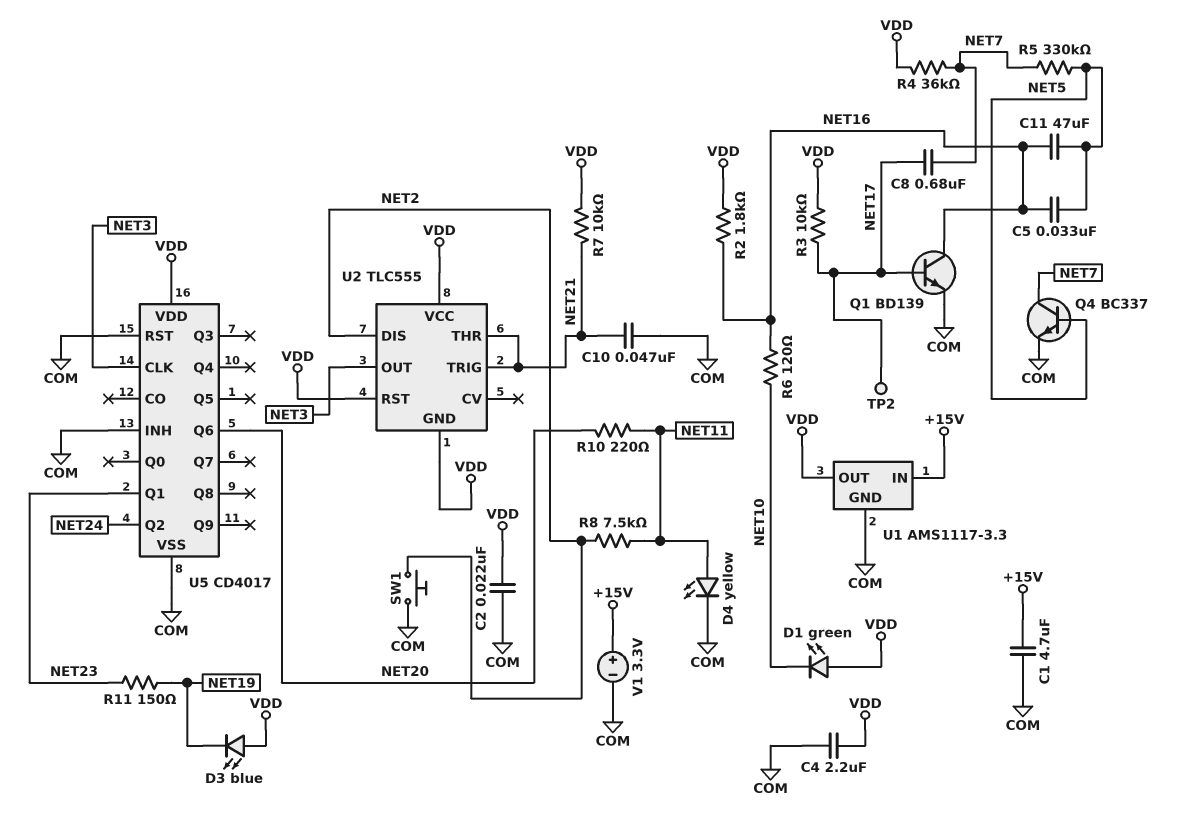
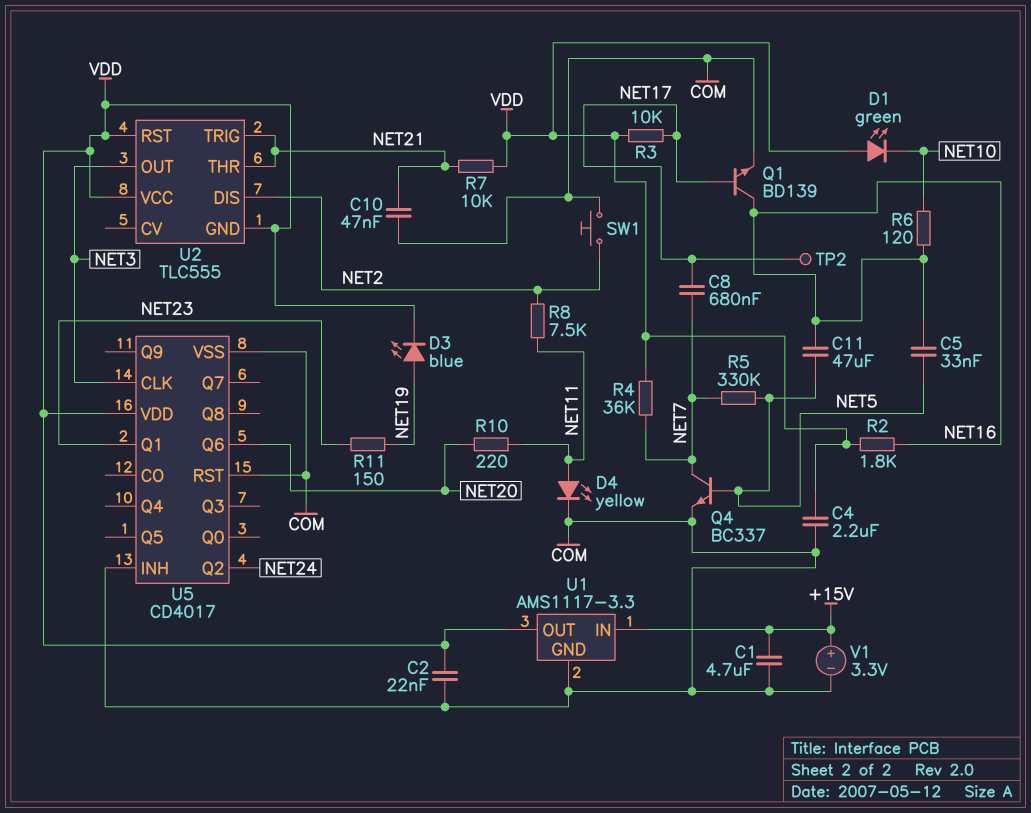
D3: LED blue (A VDD, K NET19) -> LED blue (A NET19, K VDD)

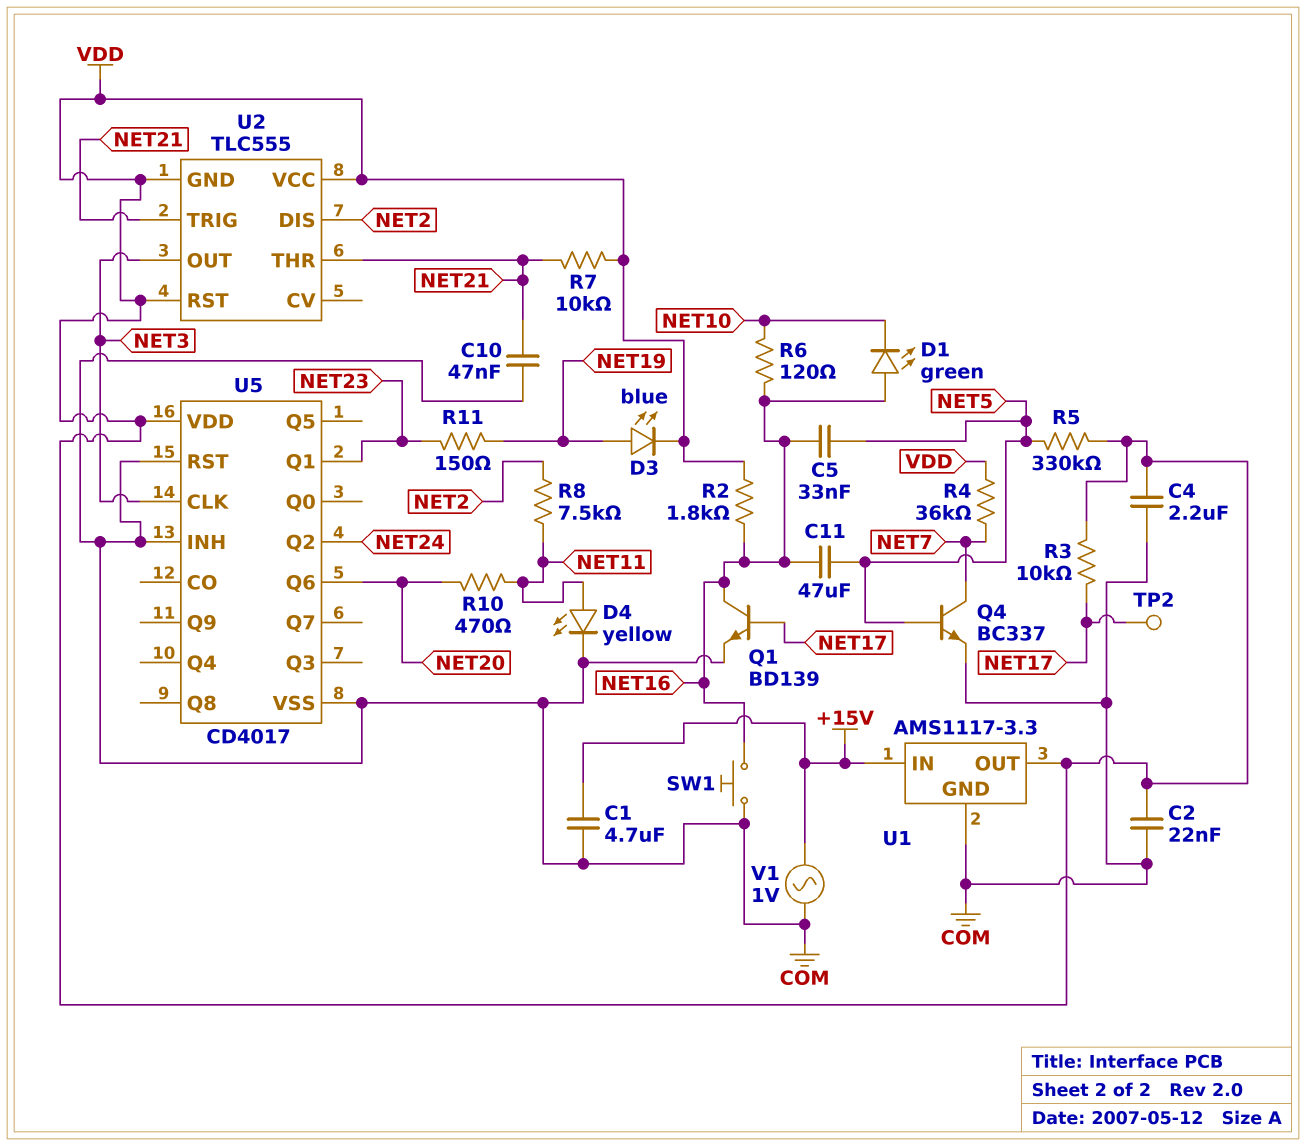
C8: 680nF (NET7, NET17) -> none
D1: LED green (A VDD, K NET10) -> LED green (A NET16, K NET10)
R5: 330k (NET5, NET7) -> 330k (NET5, VDD)
R10: 220 (NET11, NET20) -> 470 (NET11, NET20)
SW1: button (COM, NET2) -> button (COM, NET16)
V1: 3.3V (plus +15V, minus COM) -> AC 1V (+15V, COM)

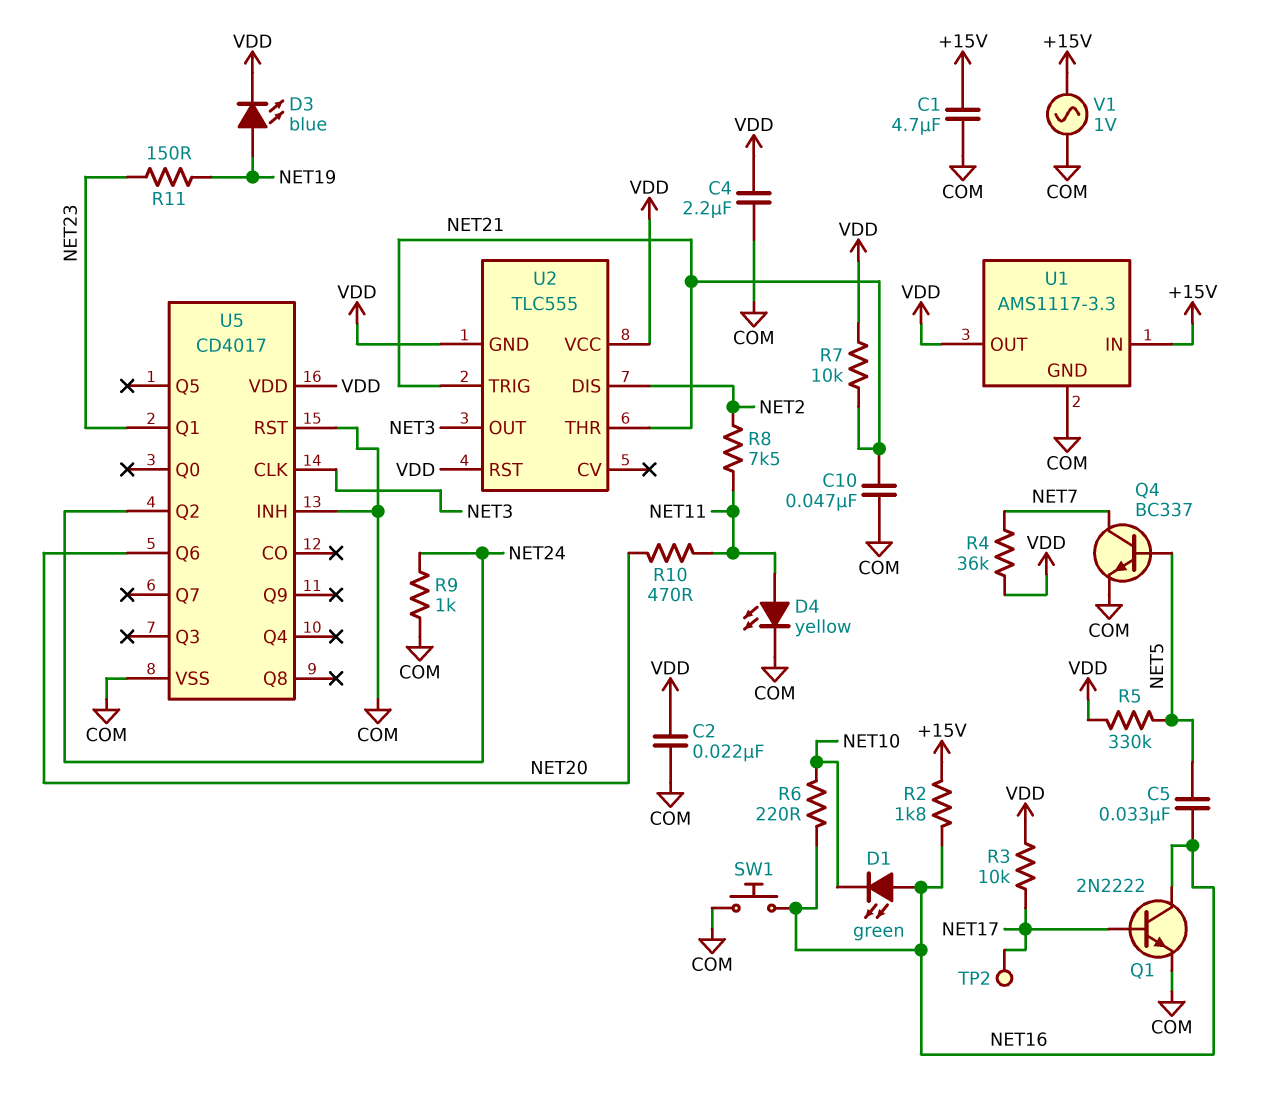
C11: 47uF (NET5, NET16) -> none
Q1: NPN BD139 (B NET17, C NET16, E COM) -> NPN 2N2222 (B NET17, C NET16, E COM)
R2: 1.8k (NET16, VDD) -> 1.8k (+15V, NET16)
R6: 120 (NET10, NET16) -> 220 (NET10, NET16)
R9: none -> 1k (COM, NET24)

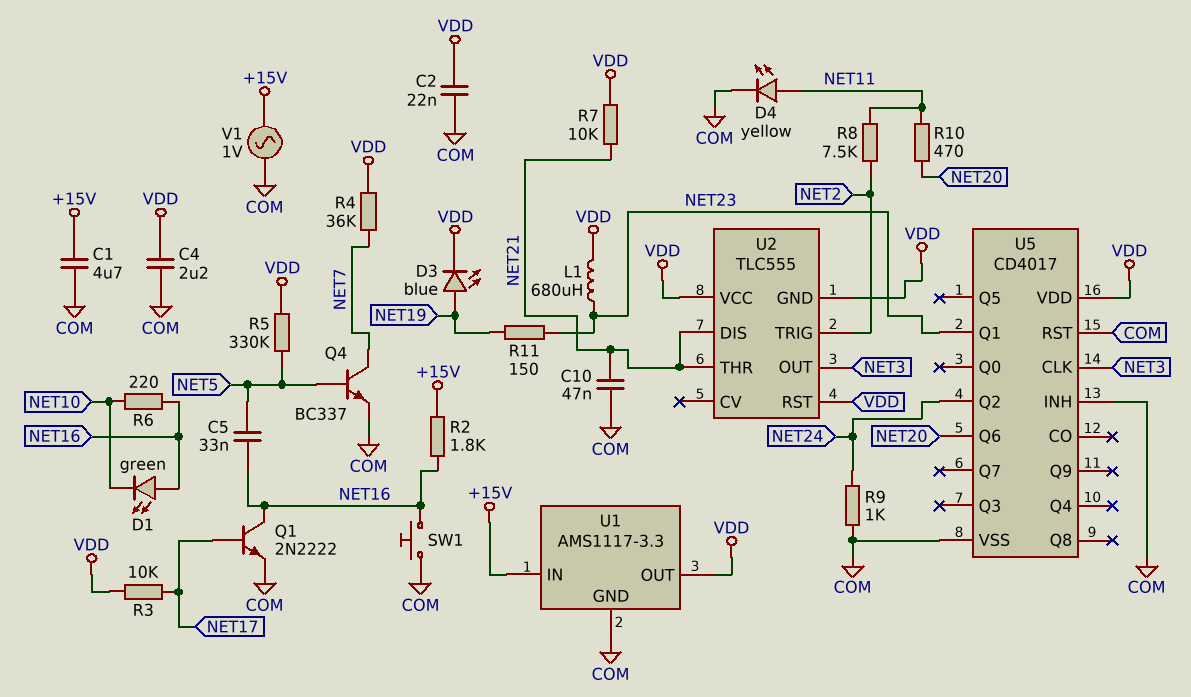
L1: none -> 680uH (NET23, VDD)
TP2: test point (NET17) -> none
U2 pin DIS: NET2 -> NET21
U2 pin TRIG: NET21 -> NET2

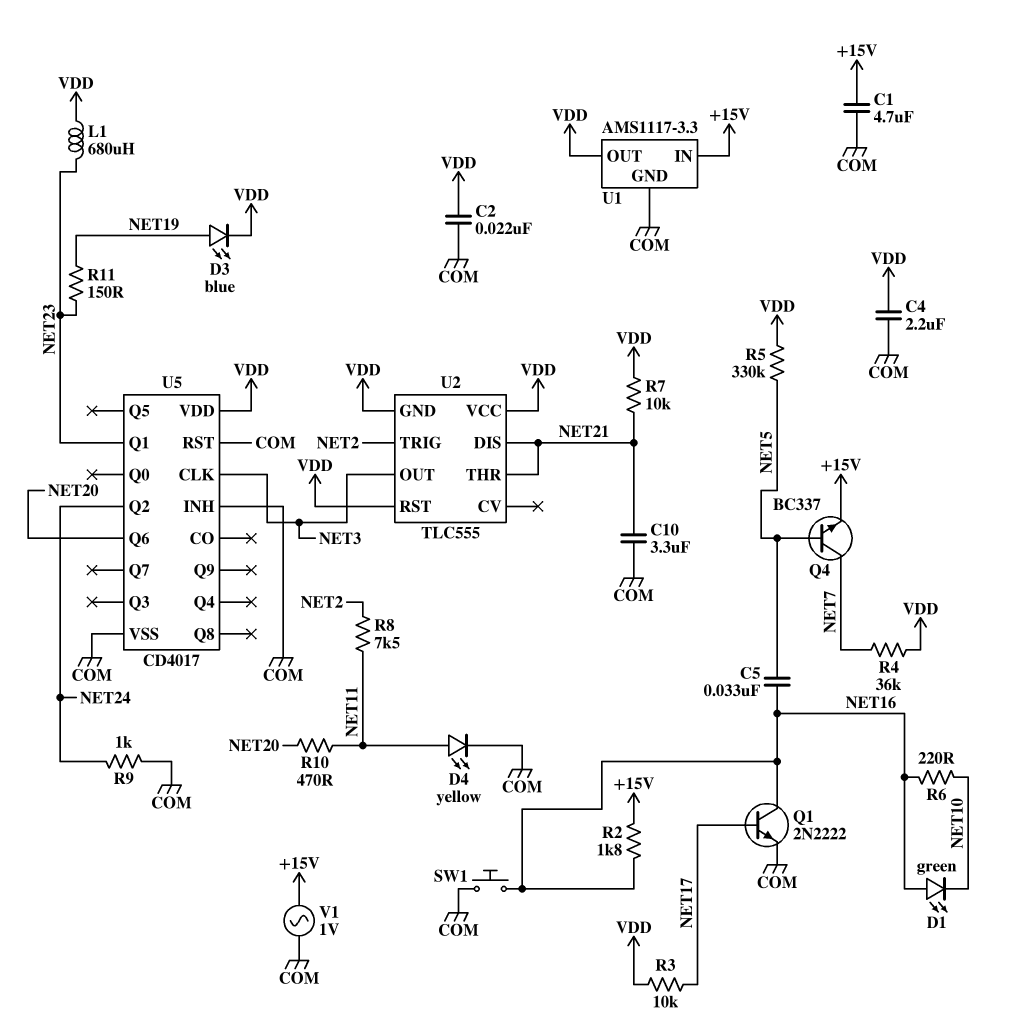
C10: 47nF (COM, NET21) -> 3.3uF (COM, NET21)
Q4: NPN BC337 (B NET5, C NET7, E COM) -> NPN BC337 (B NET5, C NET7, E +15V)

